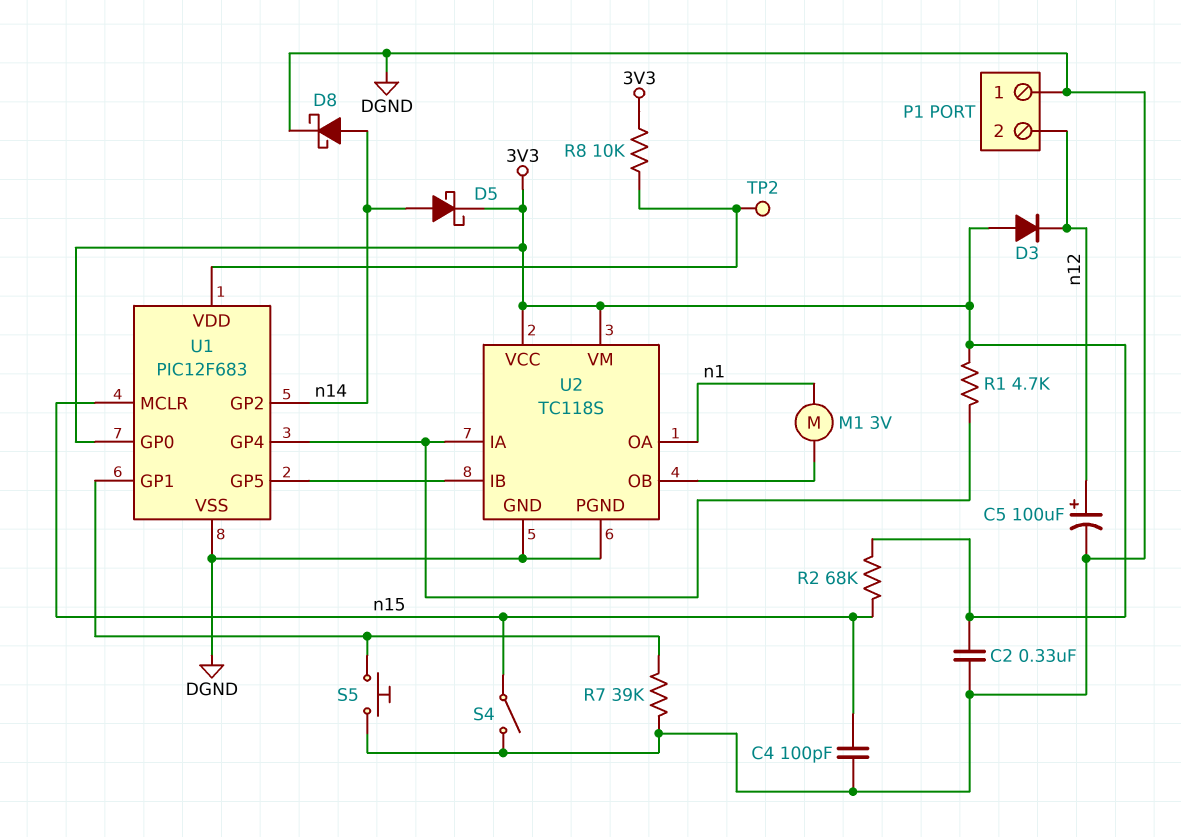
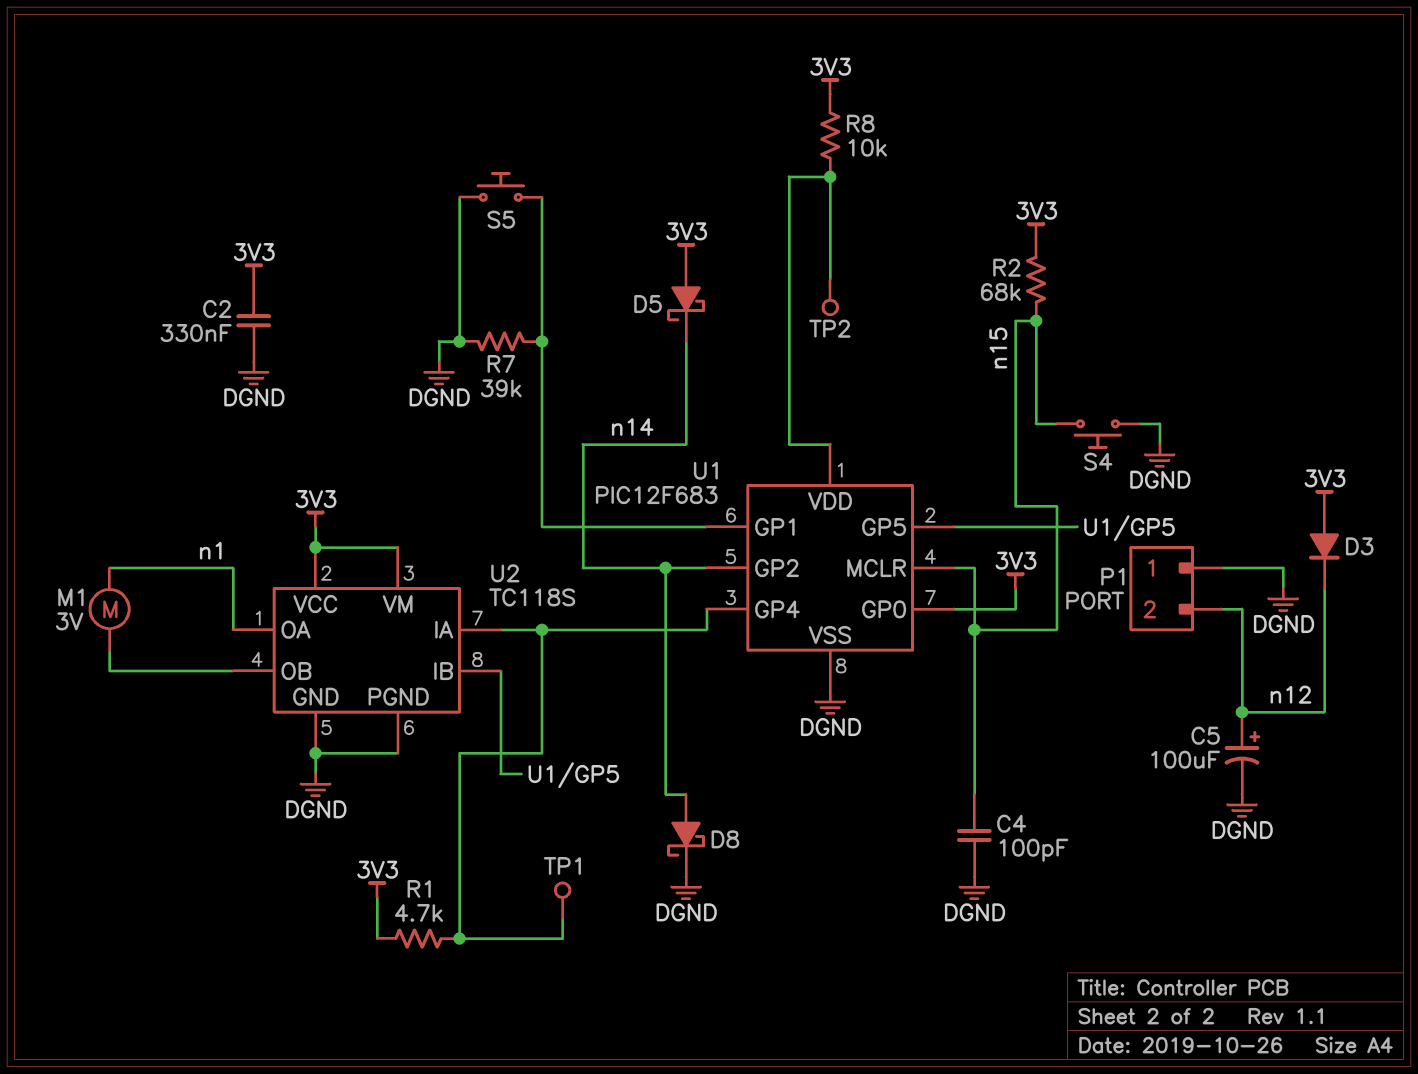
D5: schottky (A n14, K 3V3) -> schottky (A 3V3, K n14)
S4: switch (DGND, n15) -> button (DGND, n15)
TP1: none -> test point (U1/GP4)

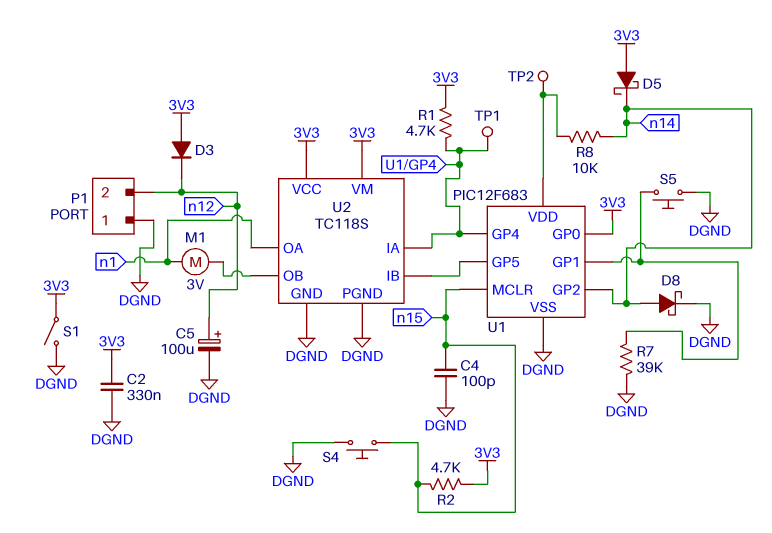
R2: 68k (3V3, n15) -> 4.7k (3V3, n15)
R8: 10k (3V3, U1/VDD) -> 10k (U1/VDD, n14)
S1: none -> switch (3V3, DGND)

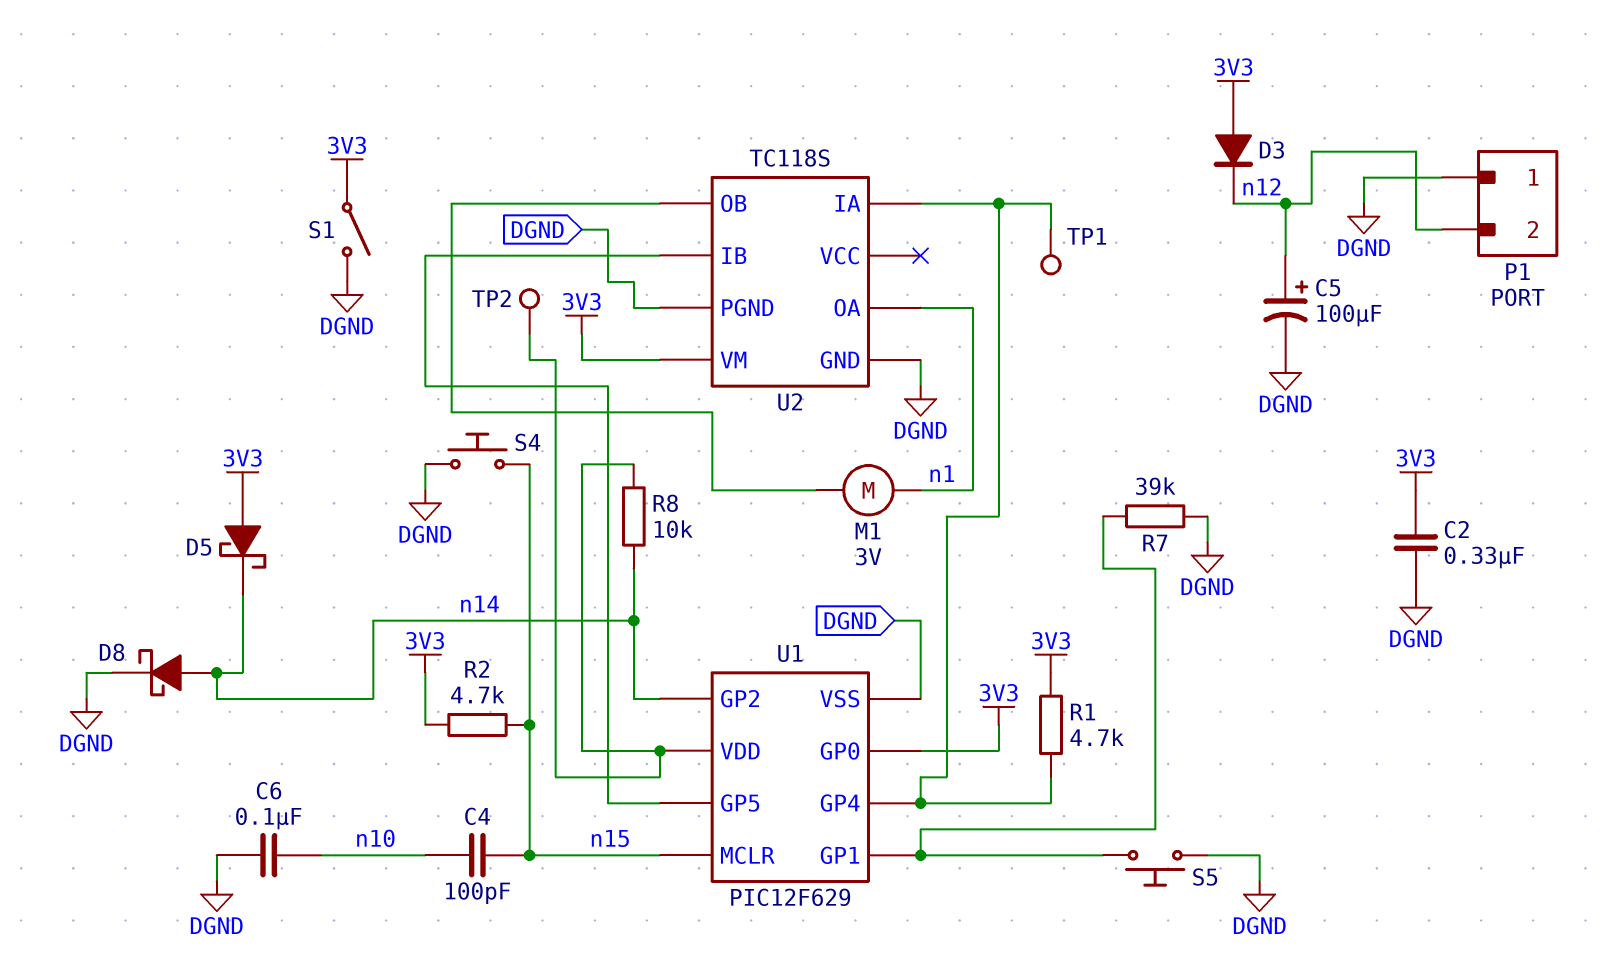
C4: 100pF (DGND, n15) -> 100pF (n10, n15)
C6: none -> 100nF (DGND, n10)
U1: PIC12F683 -> PIC12F629
U2 pin VCC: 3V3 -> none

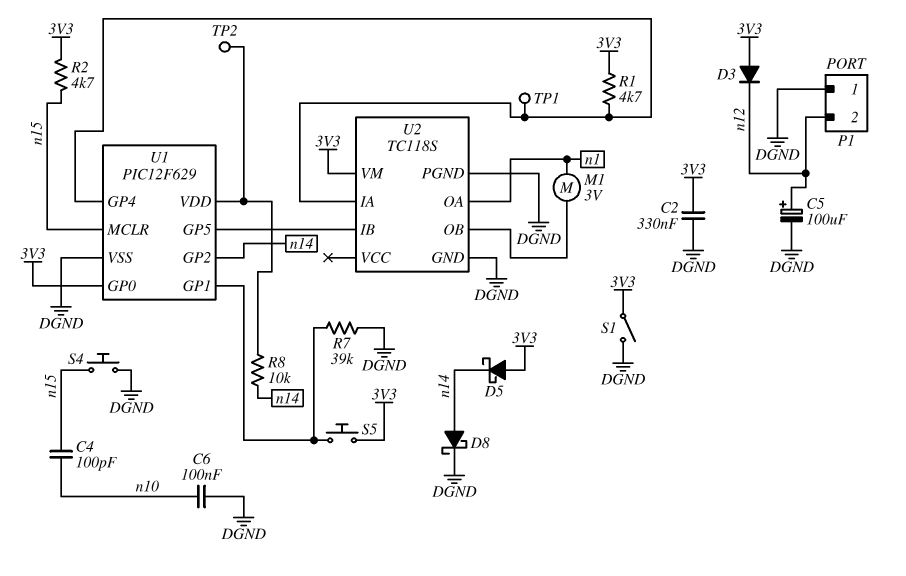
S5: button (DGND, U1/GP1) -> button (3V3, U1/GP1)

